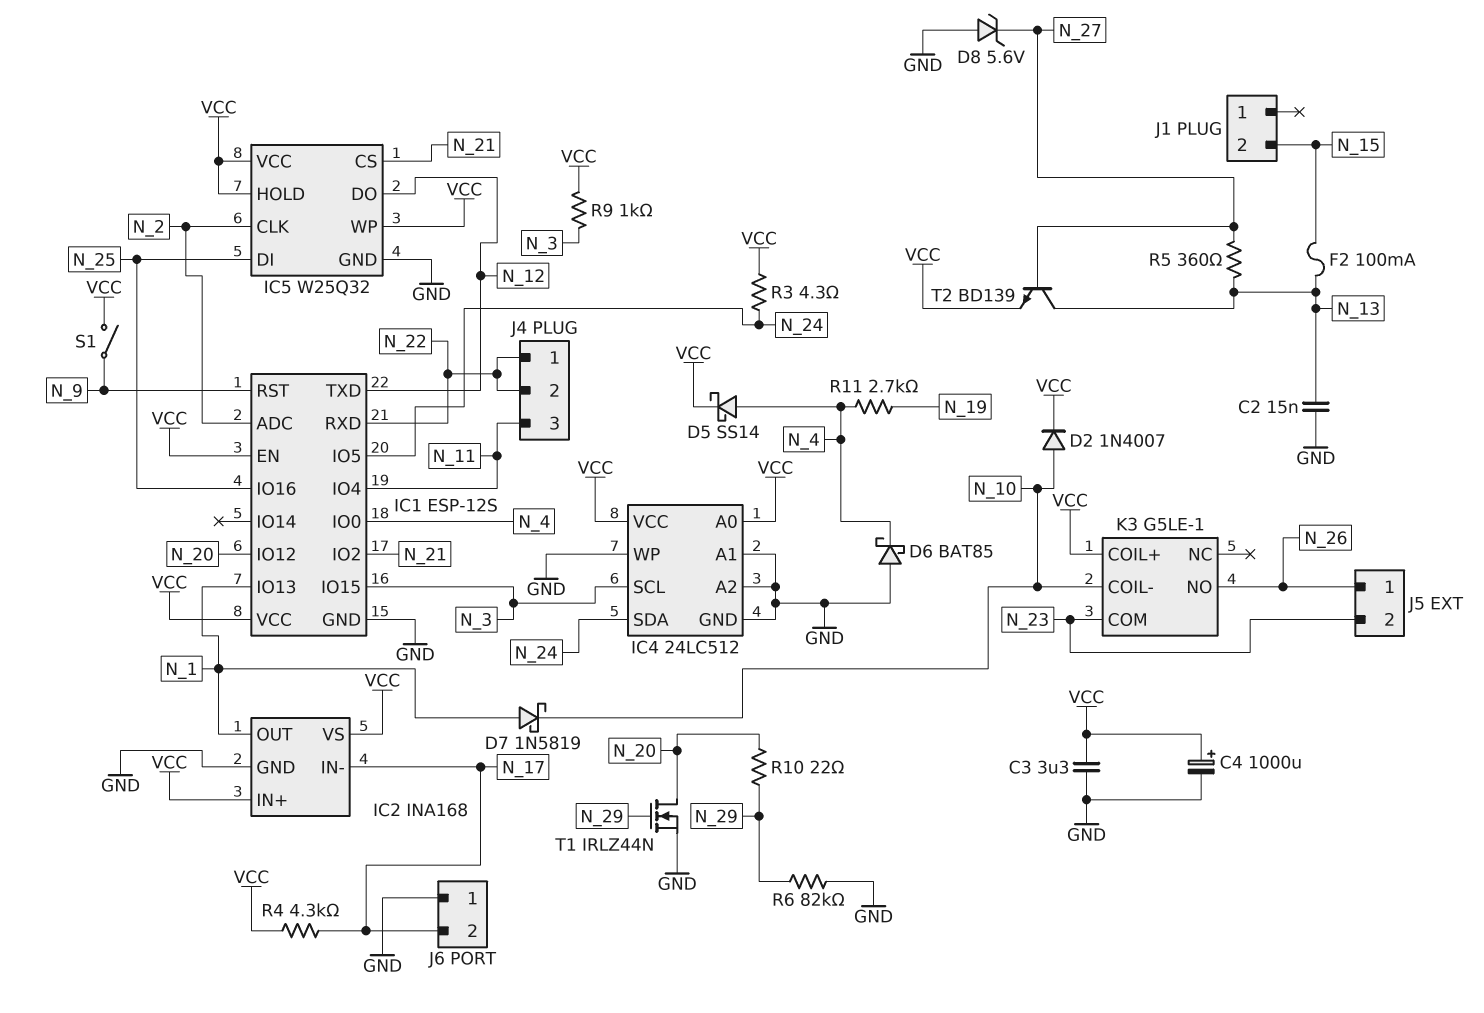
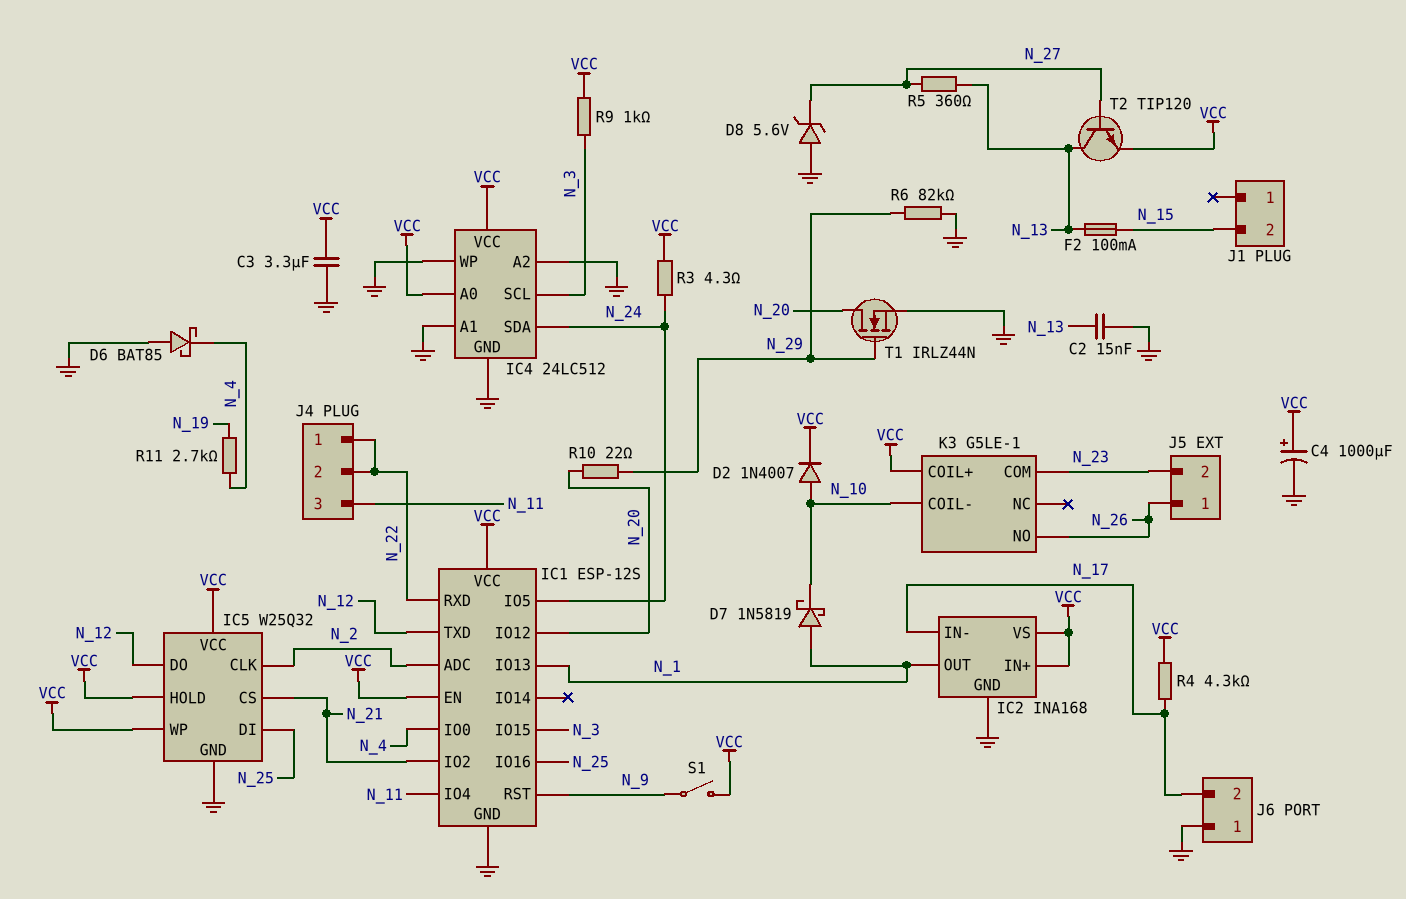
D5: schottky SS14 (A N_4, K VCC) -> none
T2: NPN BD139 (B N_27, C N_13, E VCC) -> NPN TIP120 (B N_27, C N_13, E VCC)

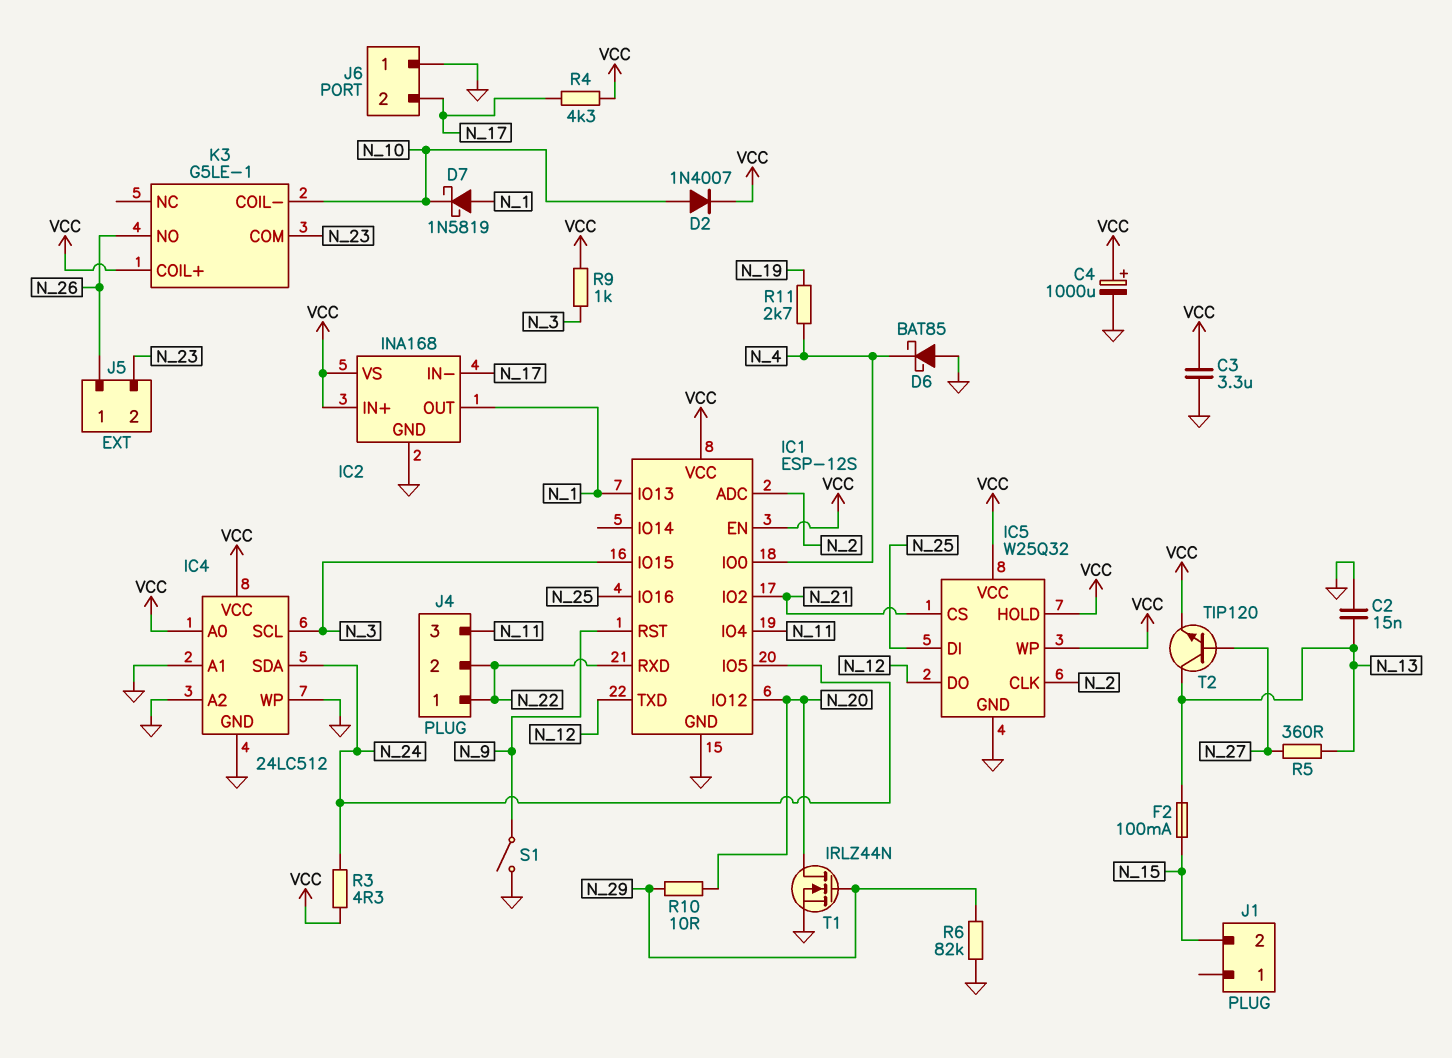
D8: zener 5.6V (A GND, K N_27) -> none
R10: 22 (N_20, N_29) -> 10 (N_20, N_29)
S1: switch (N_9, VCC) -> switch (GND, N_9)

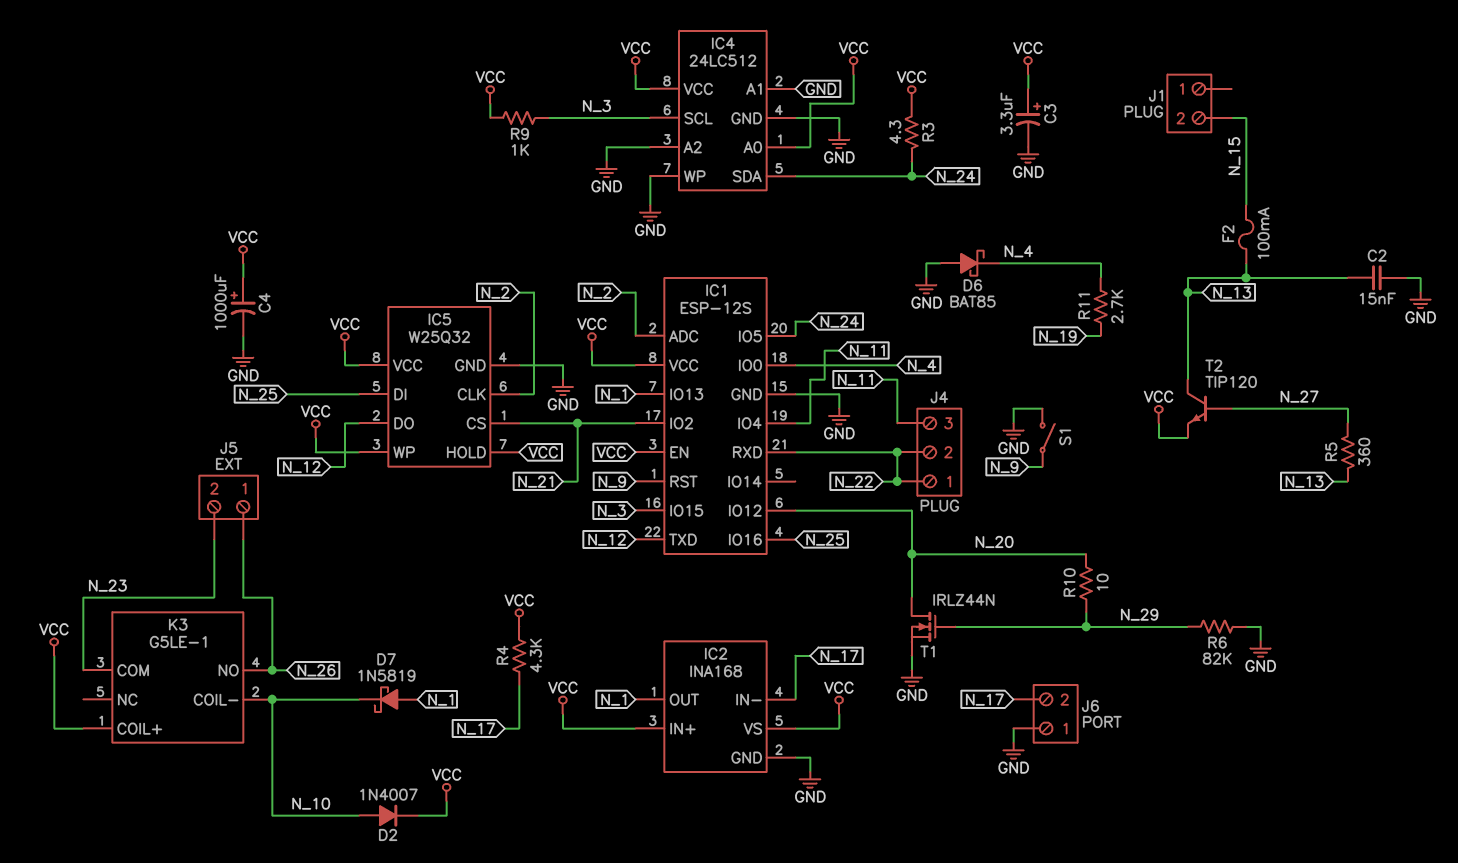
C3: 3.3uF (GND, VCC) -> 3.3uF (plus VCC, minus GND)

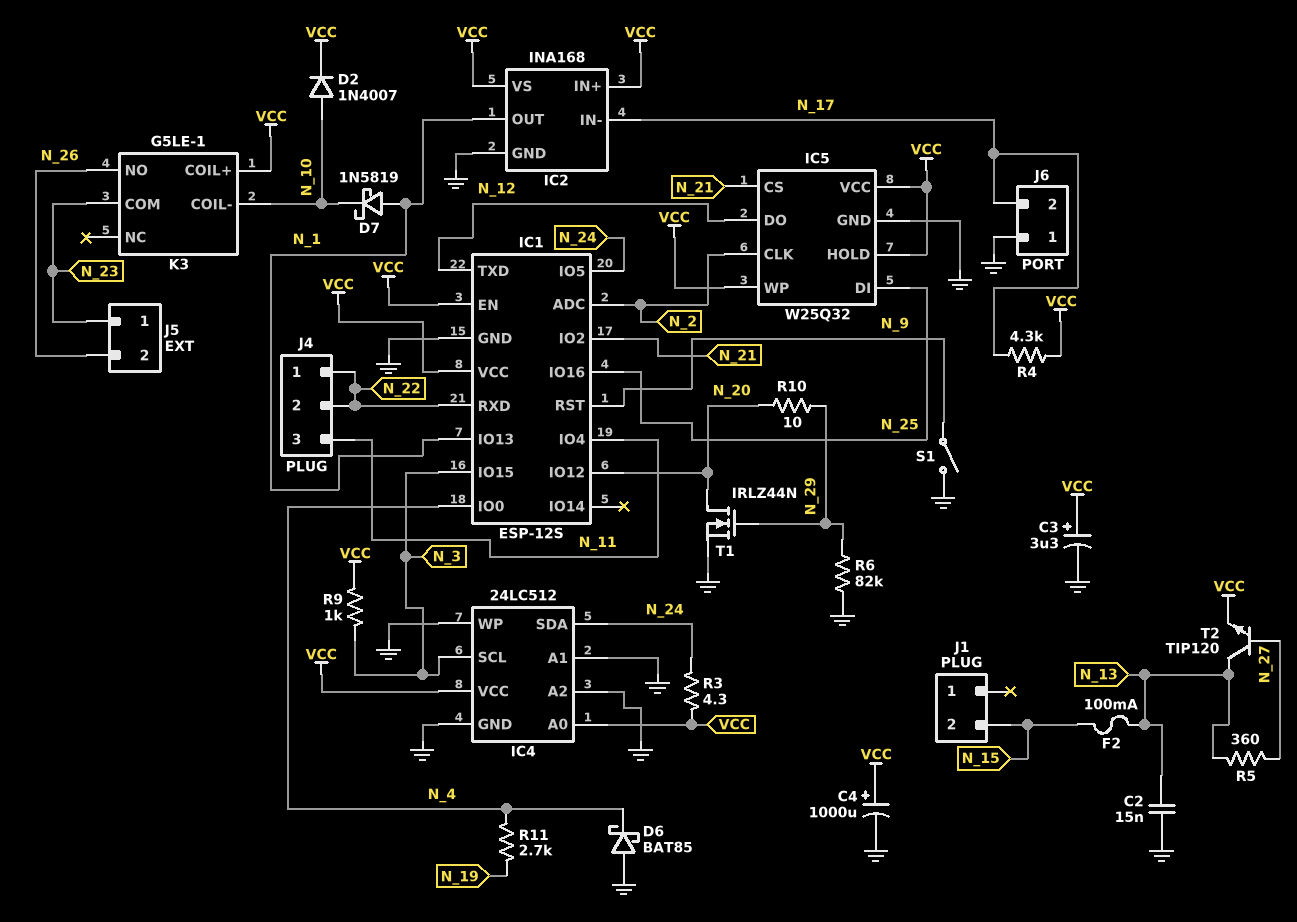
J5 pin 1: N_26 -> N_23
J5 pin 2: N_23 -> N_26

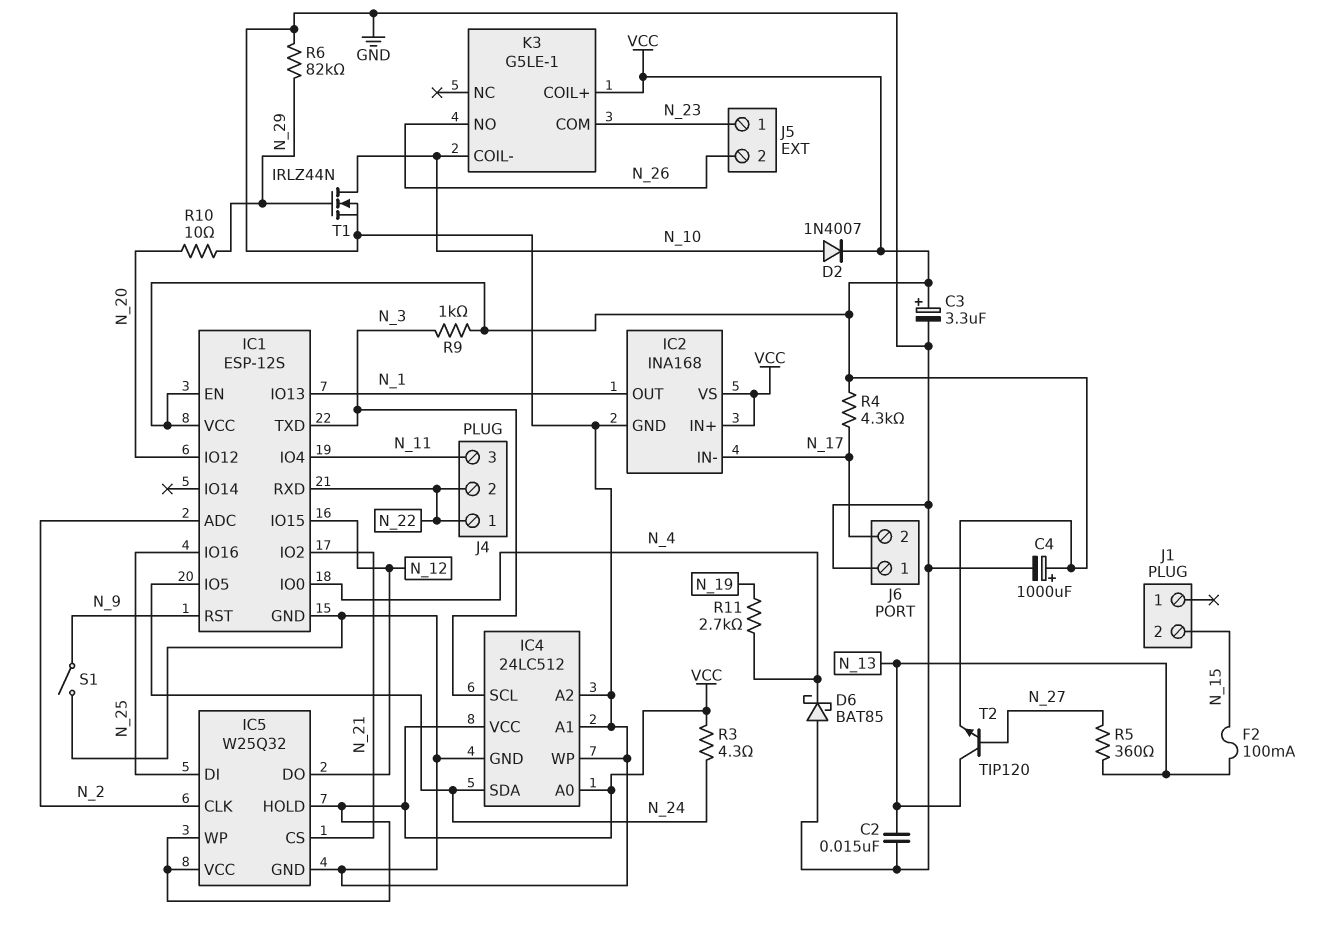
D7: schottky 1N5819 (A N_1, K N_10) -> none
IC1 pin IO15: N_3 -> N_12
IC1 pin TXD: N_12 -> N_3
T1: NMOS IRLZ44N (G N_29, D N_20, S GND) -> NMOS IRLZ44N (G N_29, D N_10, S GND)

